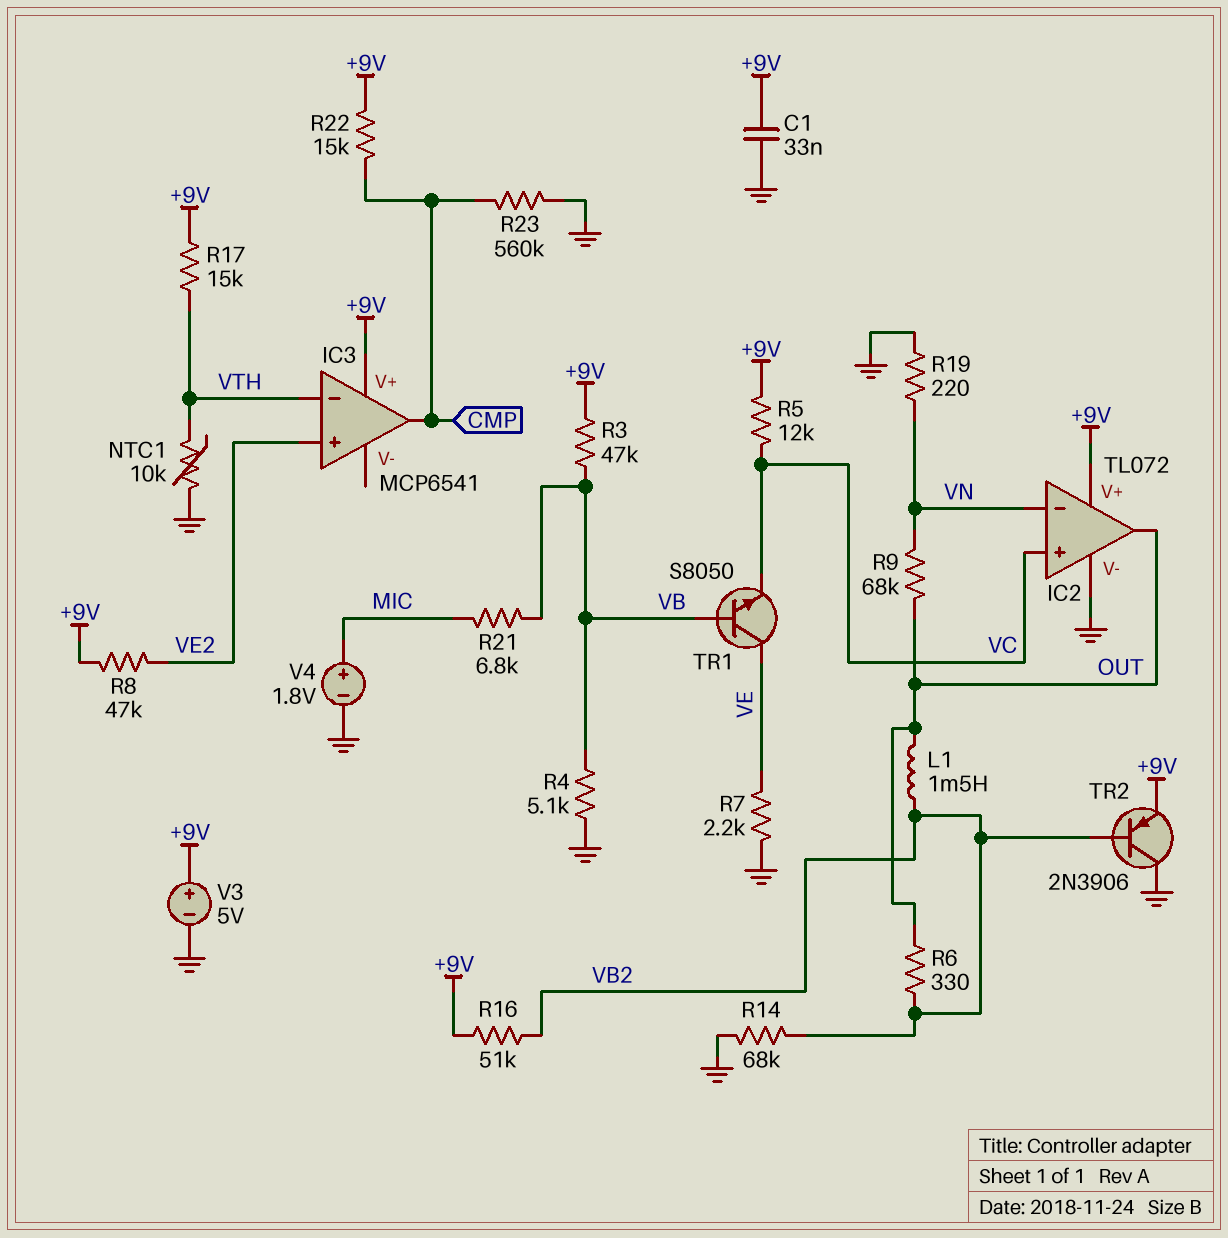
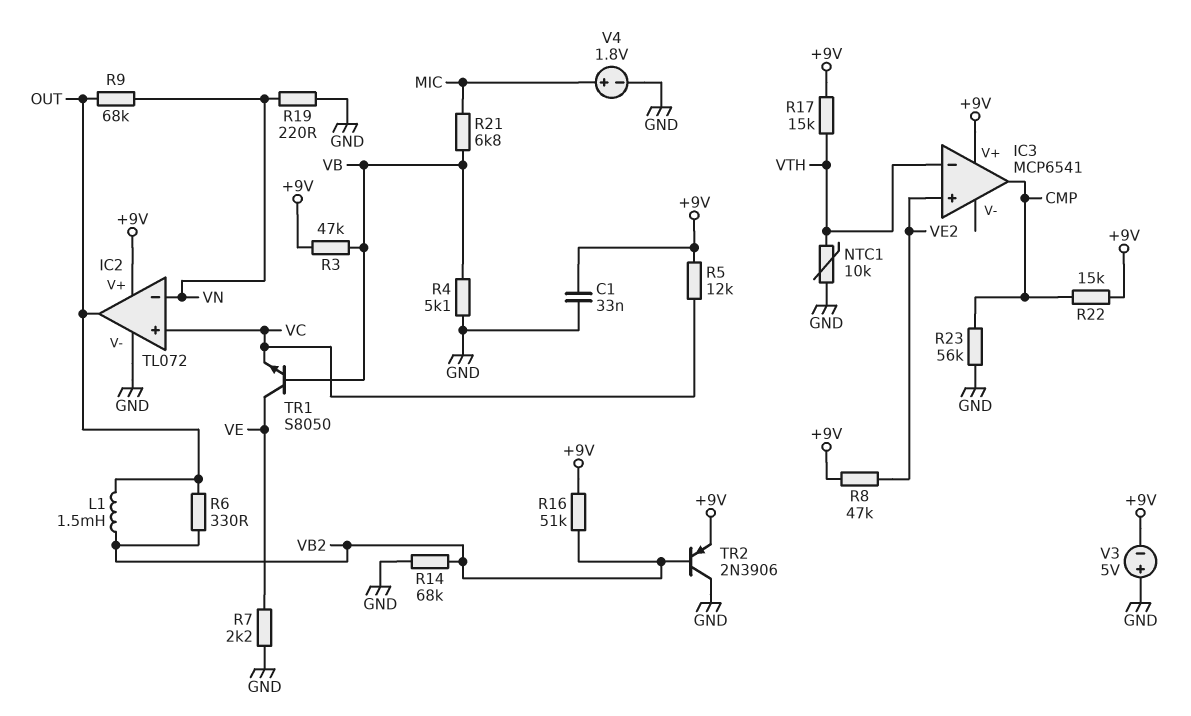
R23: 560k (CMP, GND) -> 56k (CMP, GND)
V3: 5V (plus +9V, minus GND) -> 5V (plus GND, minus +9V)

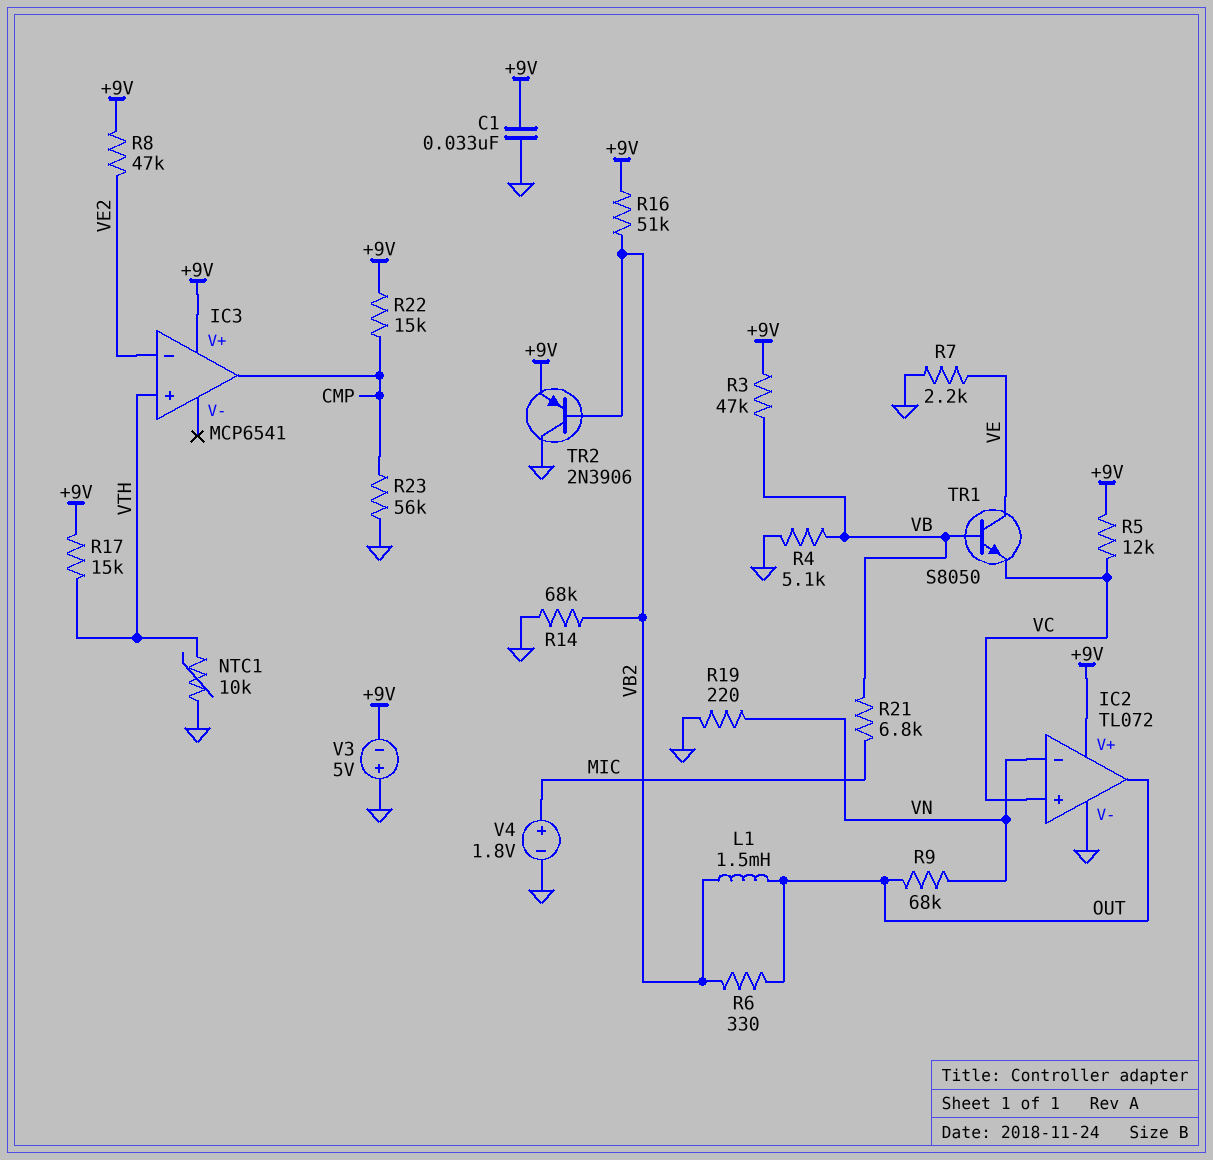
IC3 pin in+: VE2 -> VTH
IC3 pin in-: VTH -> VE2

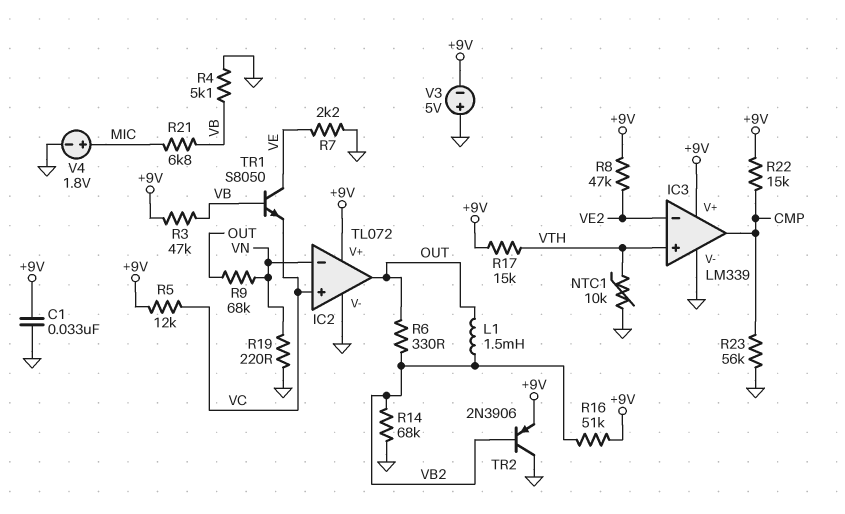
IC3: MCP6541 -> LM339
IC3 pin V-: none -> GND

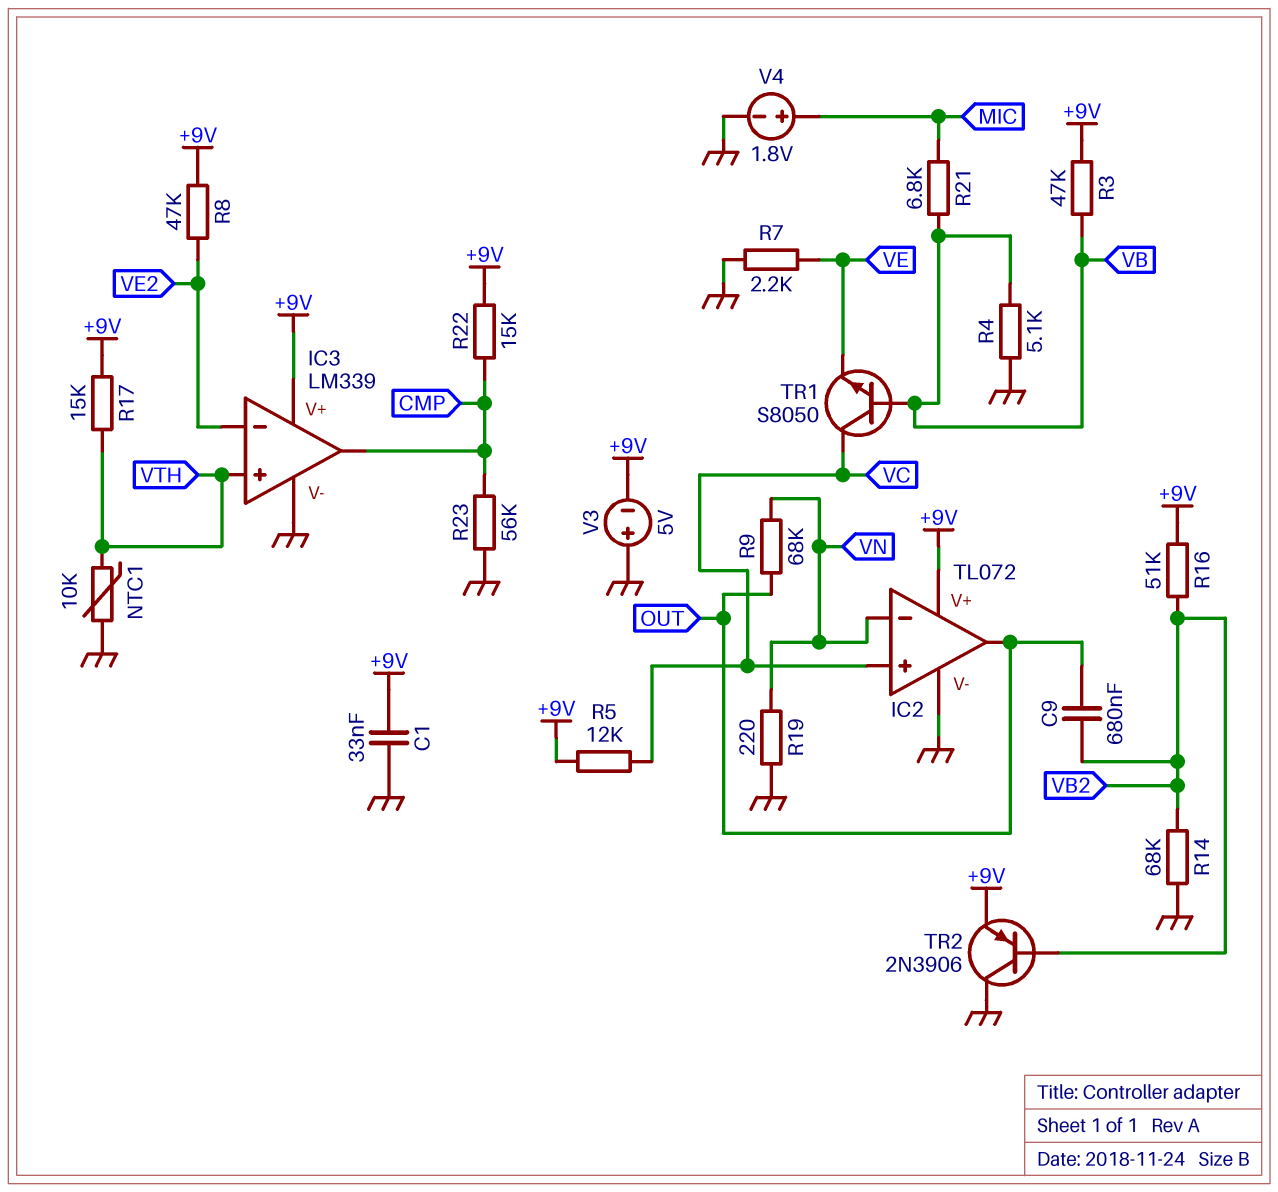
C9: none -> 680nF (OUT, VB2)
L1: 1.5mH (OUT, VB2) -> none
R6: 330 (OUT, VB2) -> none
TR1: NPN S8050 (B VB, C VE, E VC) -> NPN S8050 (B VB, C VC, E VE)

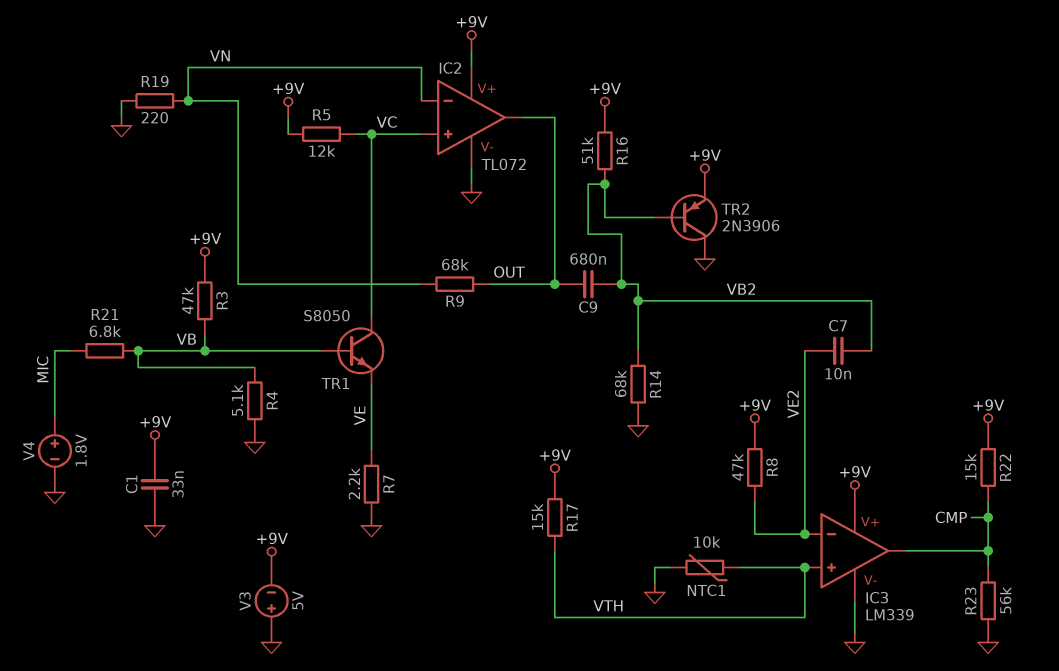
C7: none -> 10nF (VB2, VE2)

